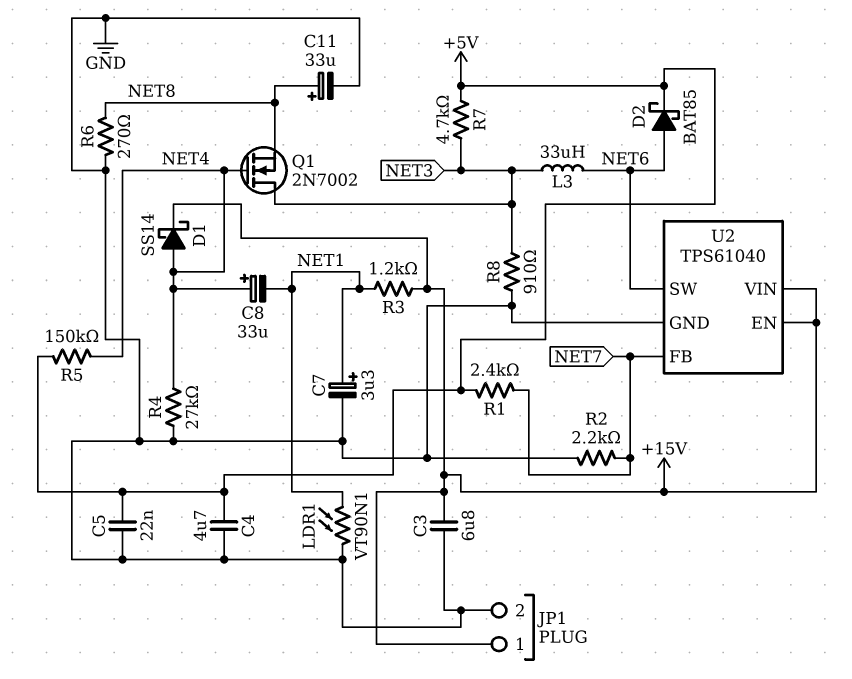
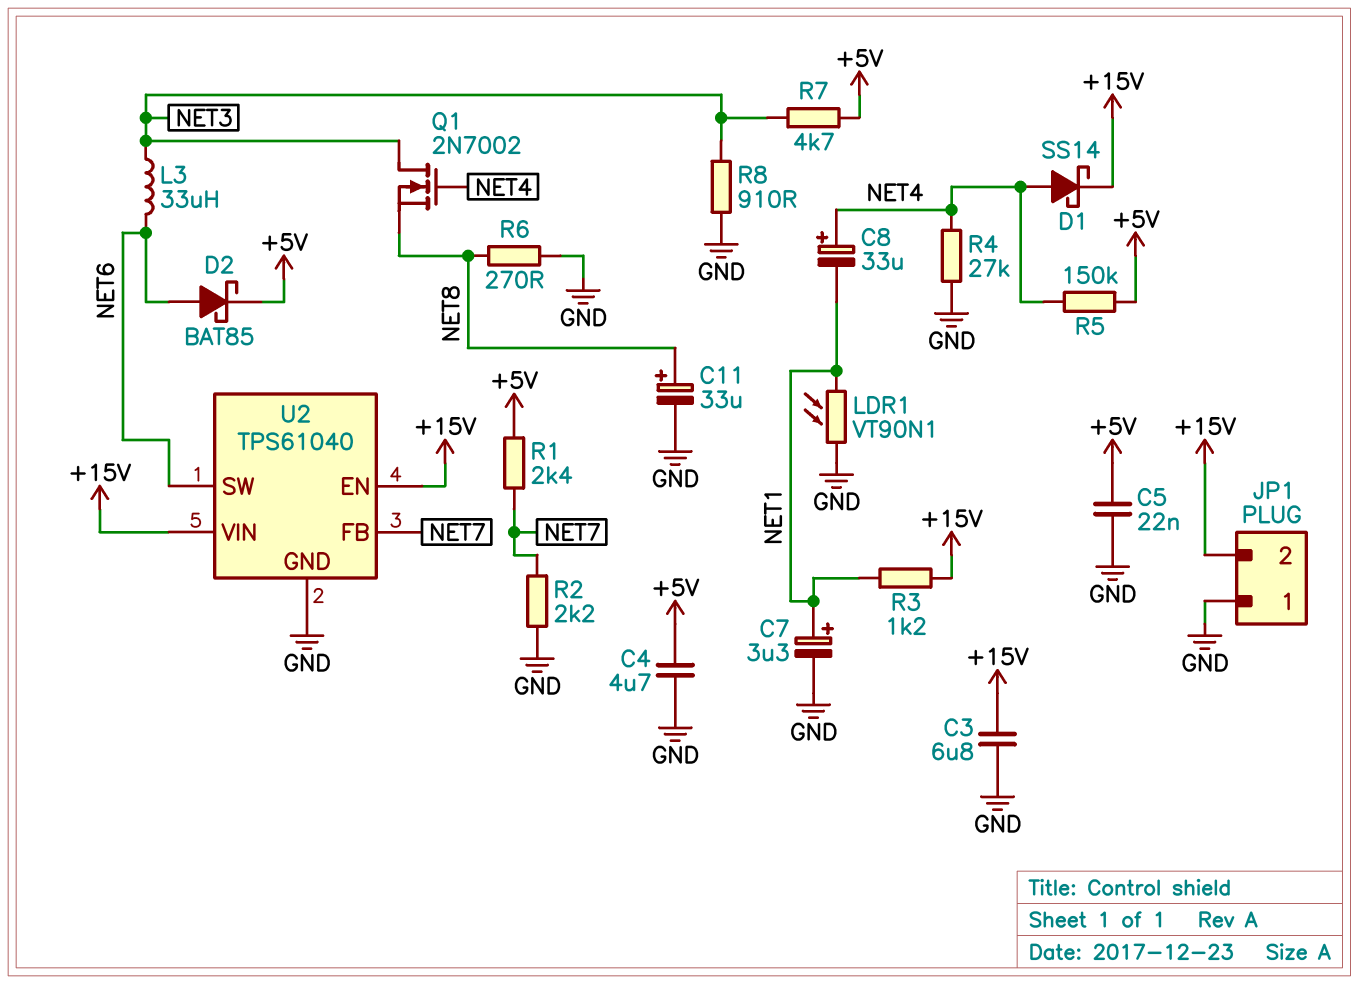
JP1 pin 1: +15V -> GND
JP1 pin 2: GND -> +15V

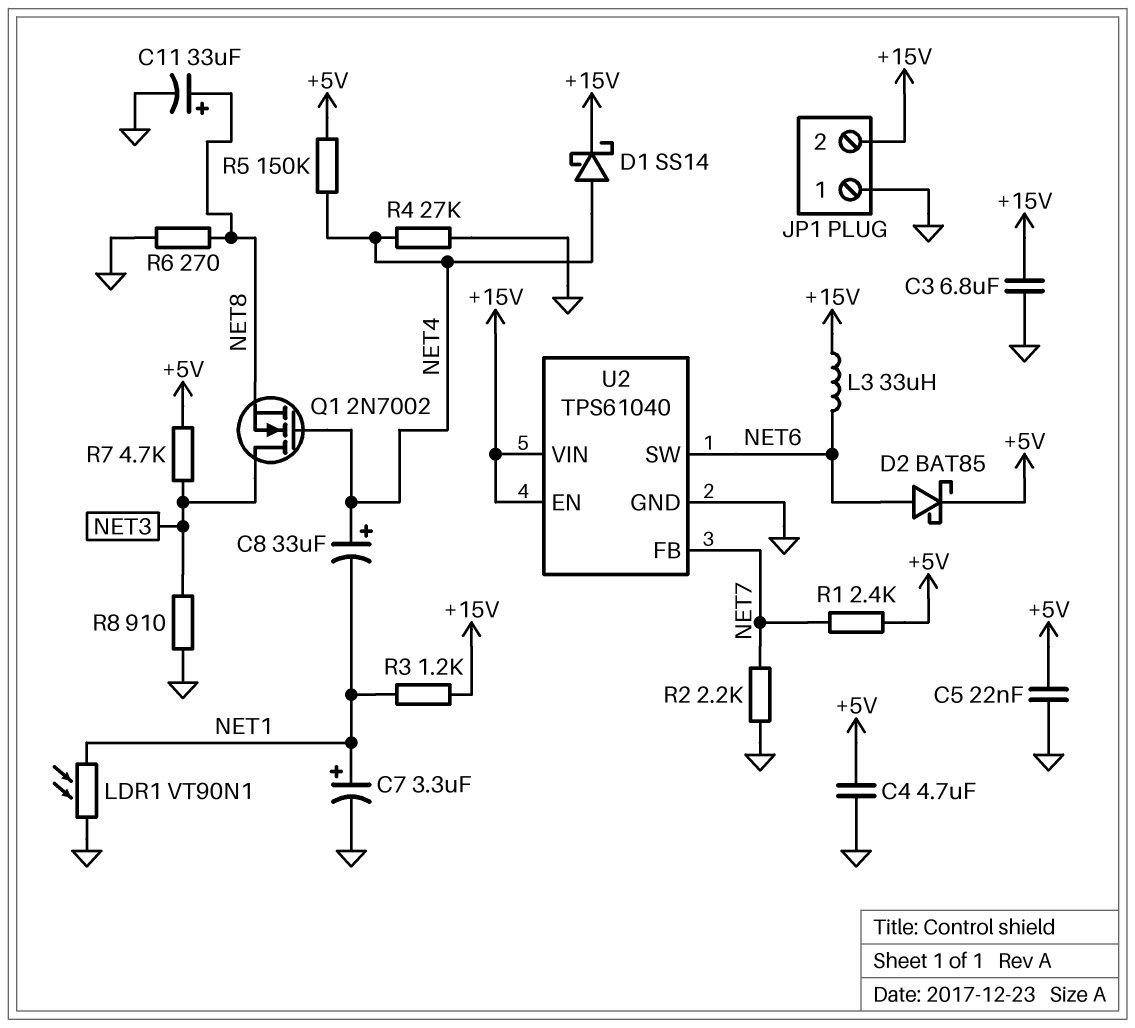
L3: 33uH (NET3, NET6) -> 33uH (+15V, NET6)

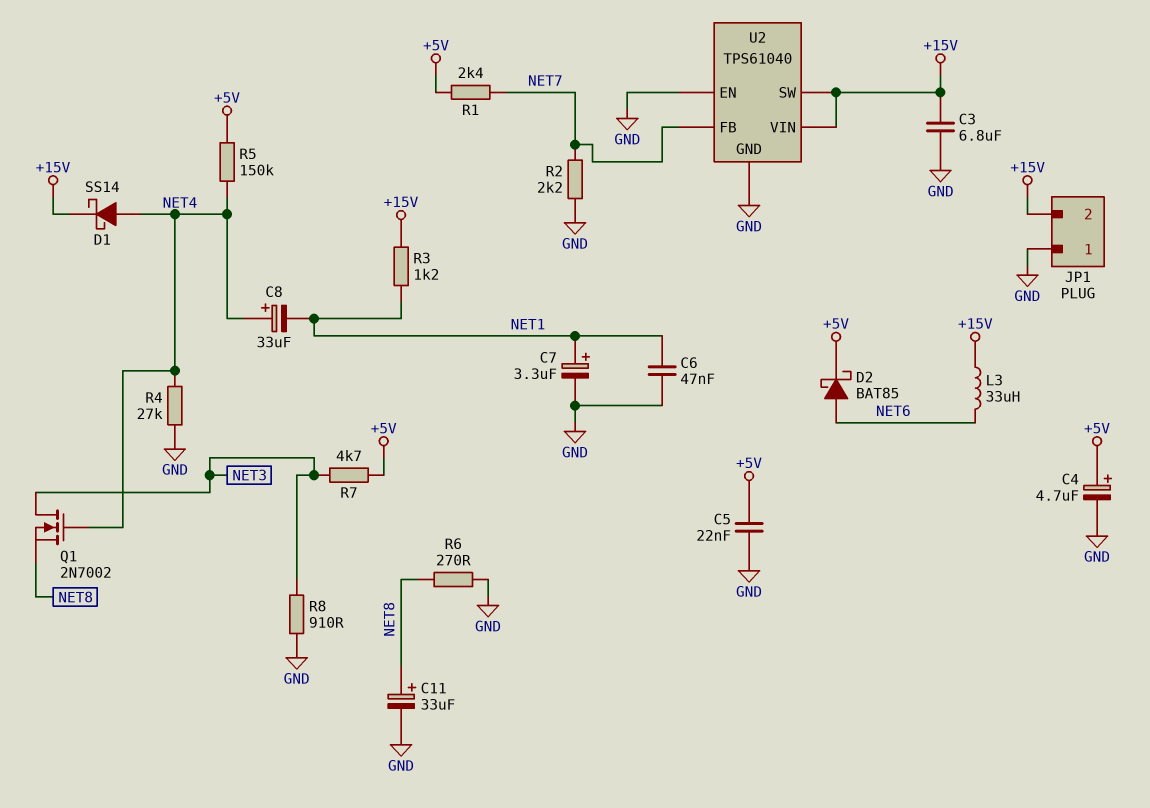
C4: 4.7uF (+5V, GND) -> 4.7uF (plus +5V, minus GND)
C6: none -> 47nF (GND, NET1)
LDR1: VT90N1 (GND, NET1) -> none
U2 pin EN: +15V -> GND
U2 pin SW: NET6 -> +15V

